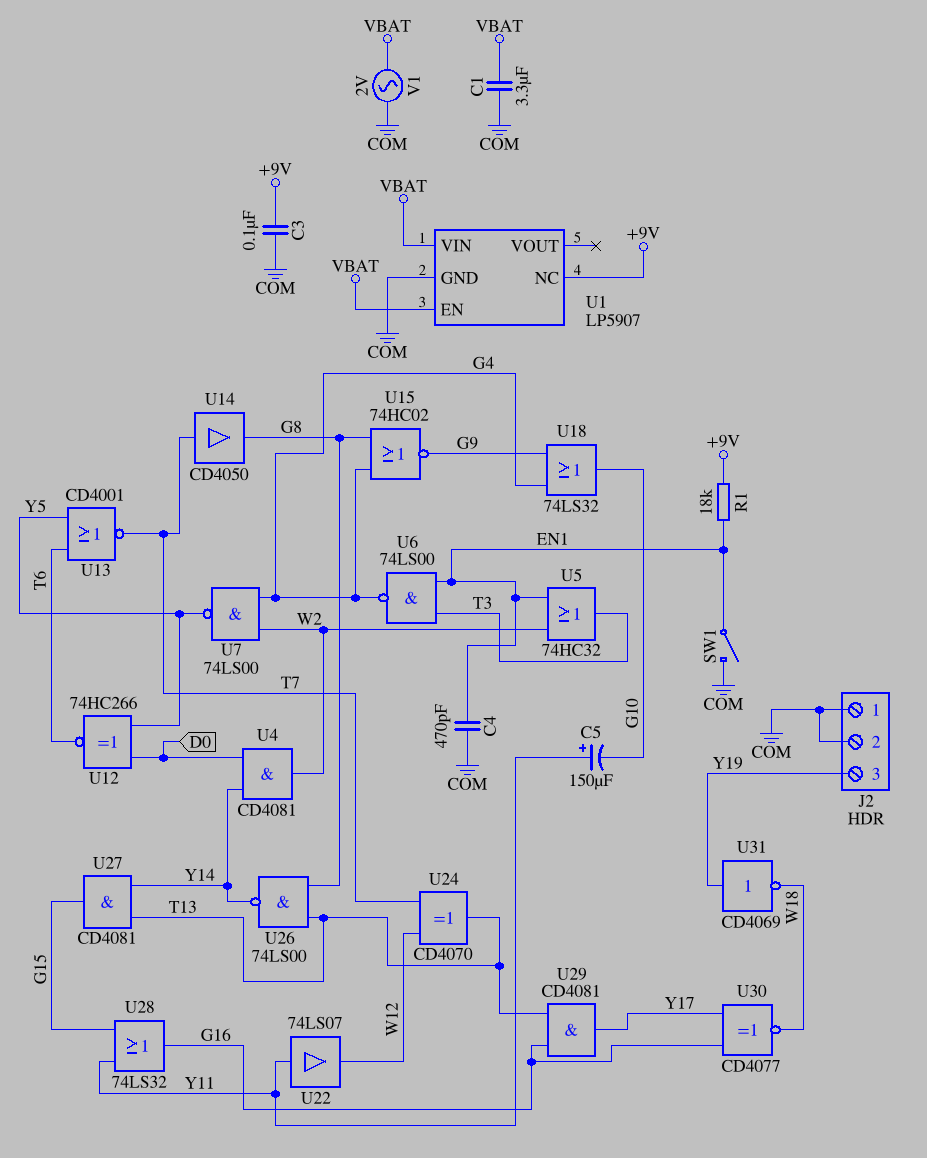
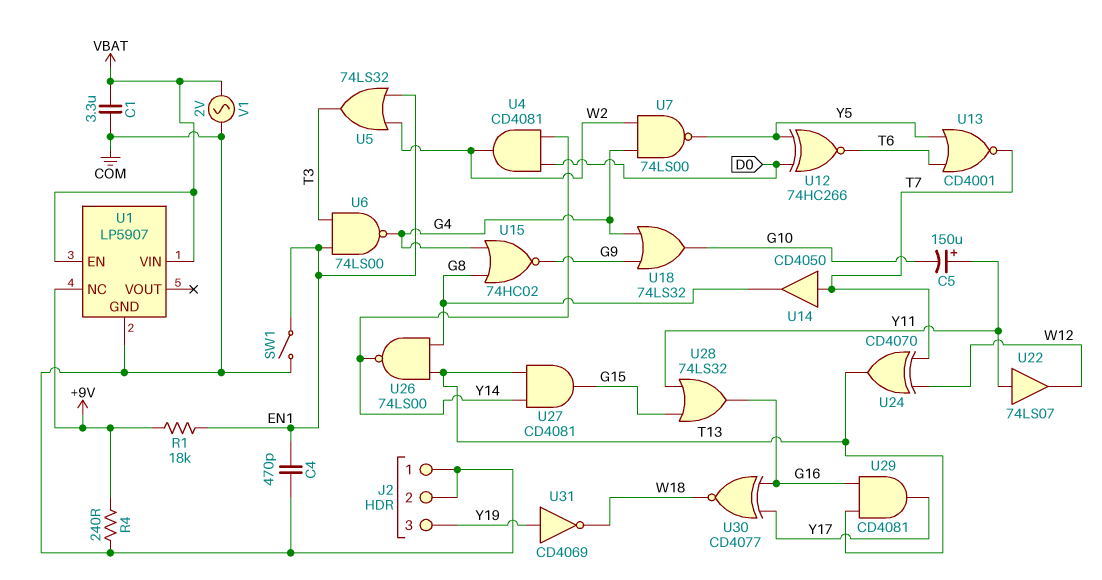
C3: 100nF (+9V, COM) -> none
R4: none -> 240 (+9V, COM)
U5: OR 74HC32 (in EN1, in W2, out T3) -> OR 74LS32 (in EN1, in W2, out T3)

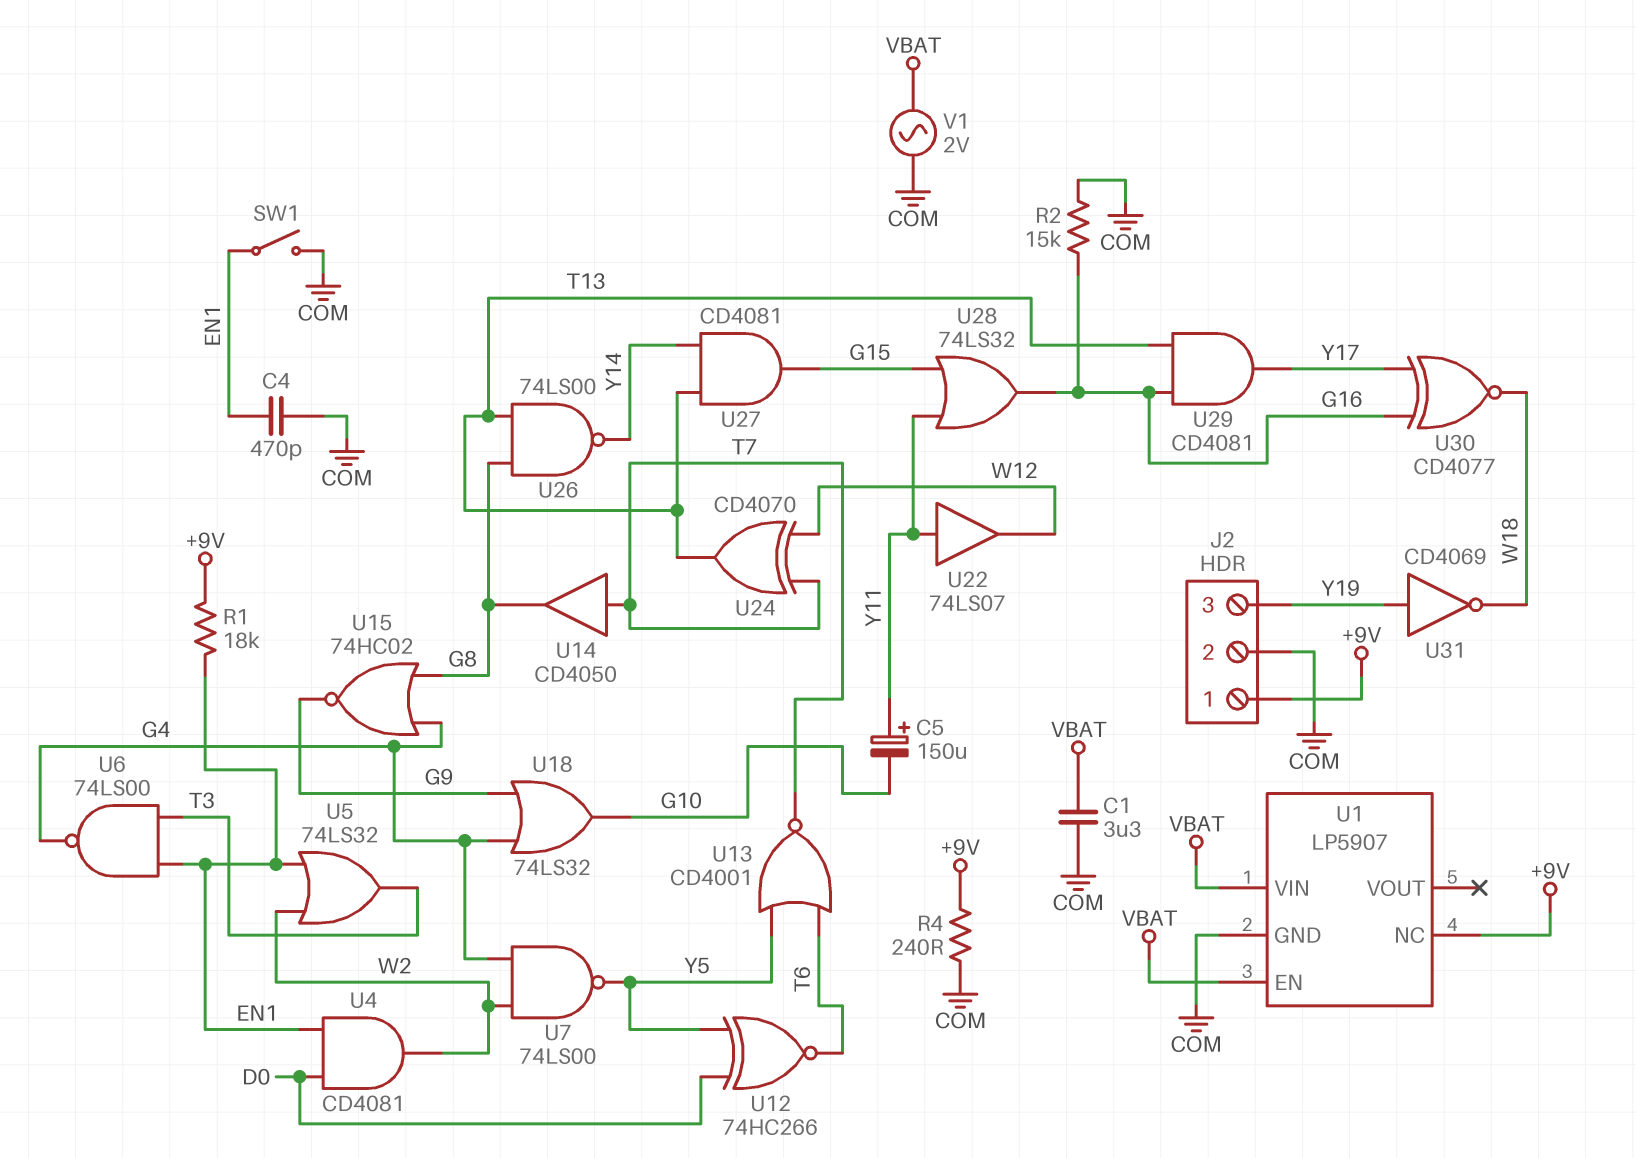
J2 pin 1: COM -> +9V
R2: none -> 15k (COM, G16)
U4: AND CD4081 (in D0, in Y14, out W2) -> AND CD4081 (in D0, in EN1, out W2)

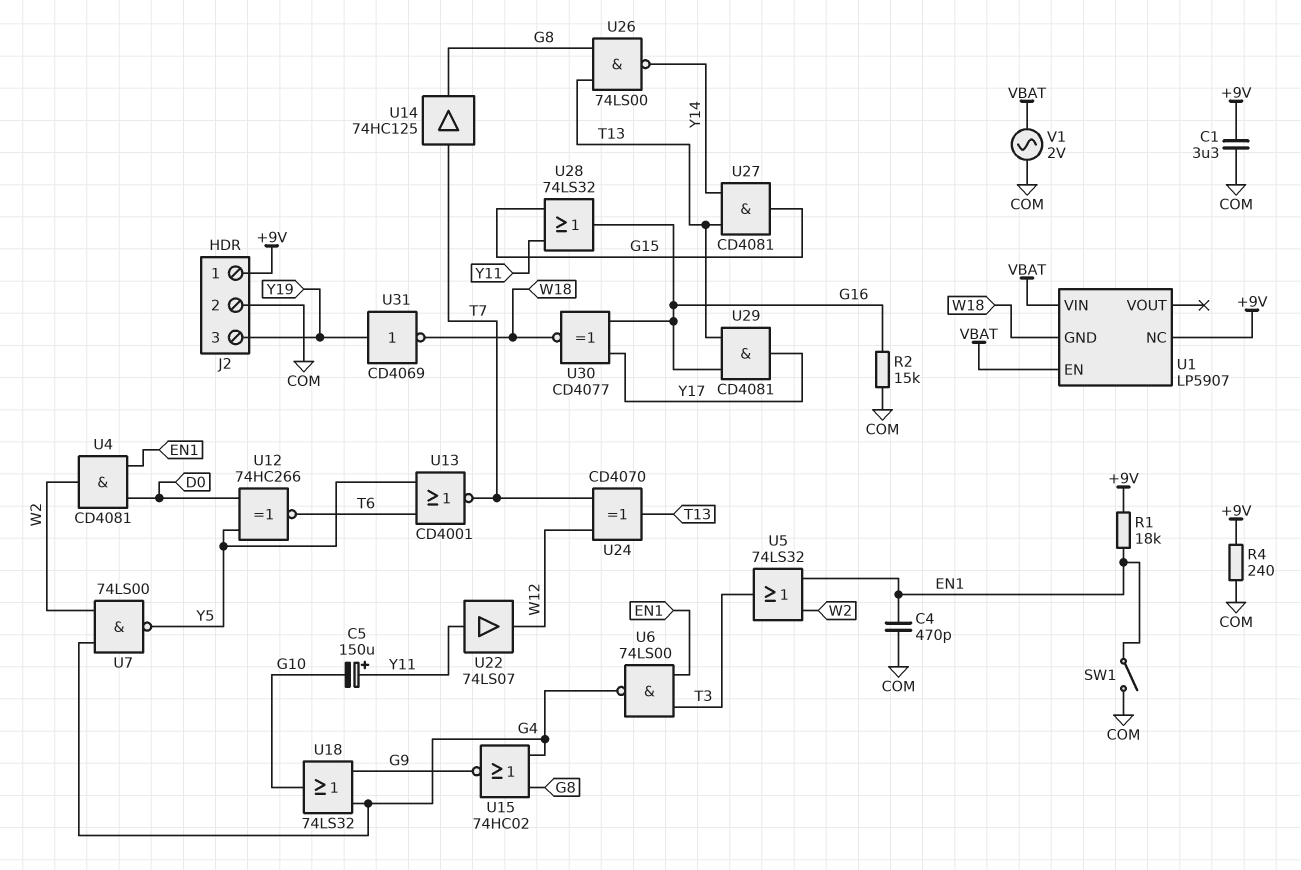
C1: 3.3uF (COM, VBAT) -> 3.3uF (+9V, COM)
U1 pin GND: COM -> W18
U14: buffer CD4050 (in T7, out G8) -> buffer 74HC125 (in T7, out G8)

